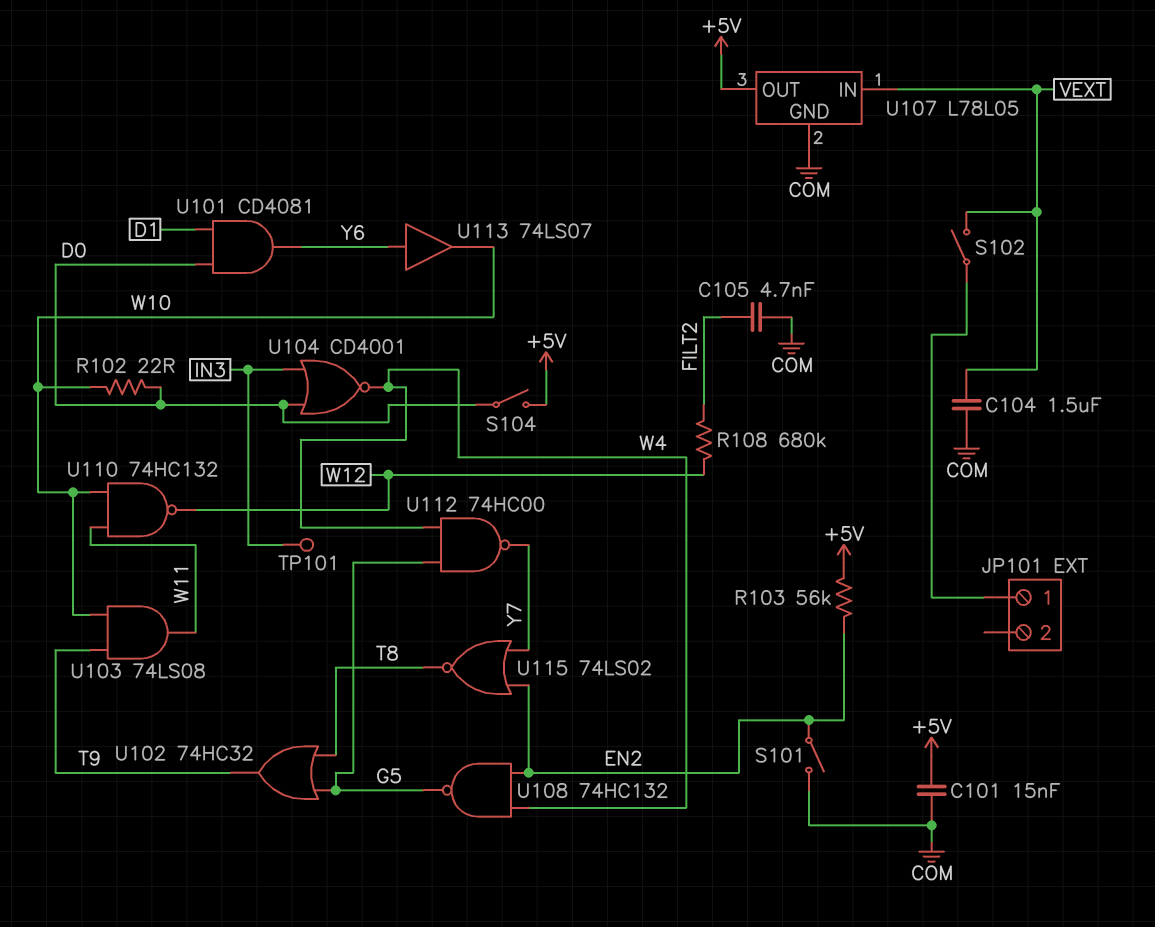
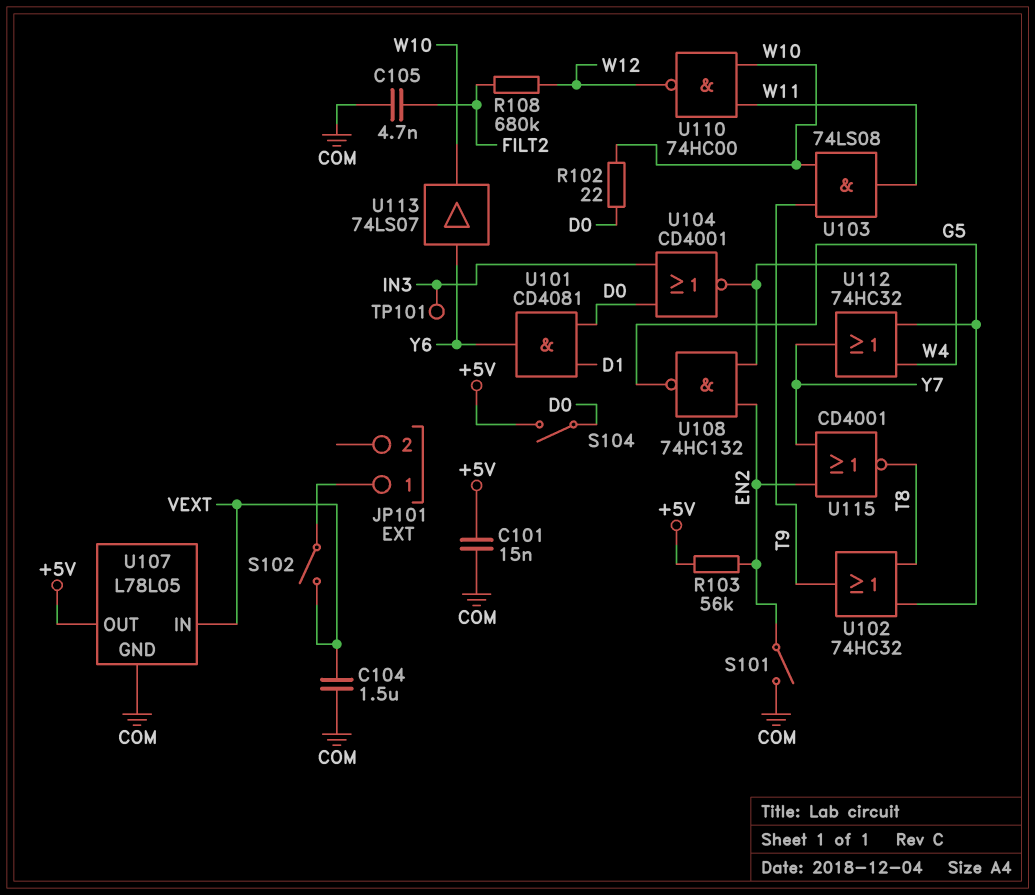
U110: NAND 74HC132 (in W10, in W11, out W12) -> NAND 74HC00 (in W10, in W11, out W12)
U112: NAND 74HC00 (in G5, in W4, out Y7) -> OR 74HC32 (in G5, in W4, out Y7)
U115: NOR 74LS02 (in EN2, in Y7, out T8) -> NOR CD4001 (in EN2, in Y7, out T8)

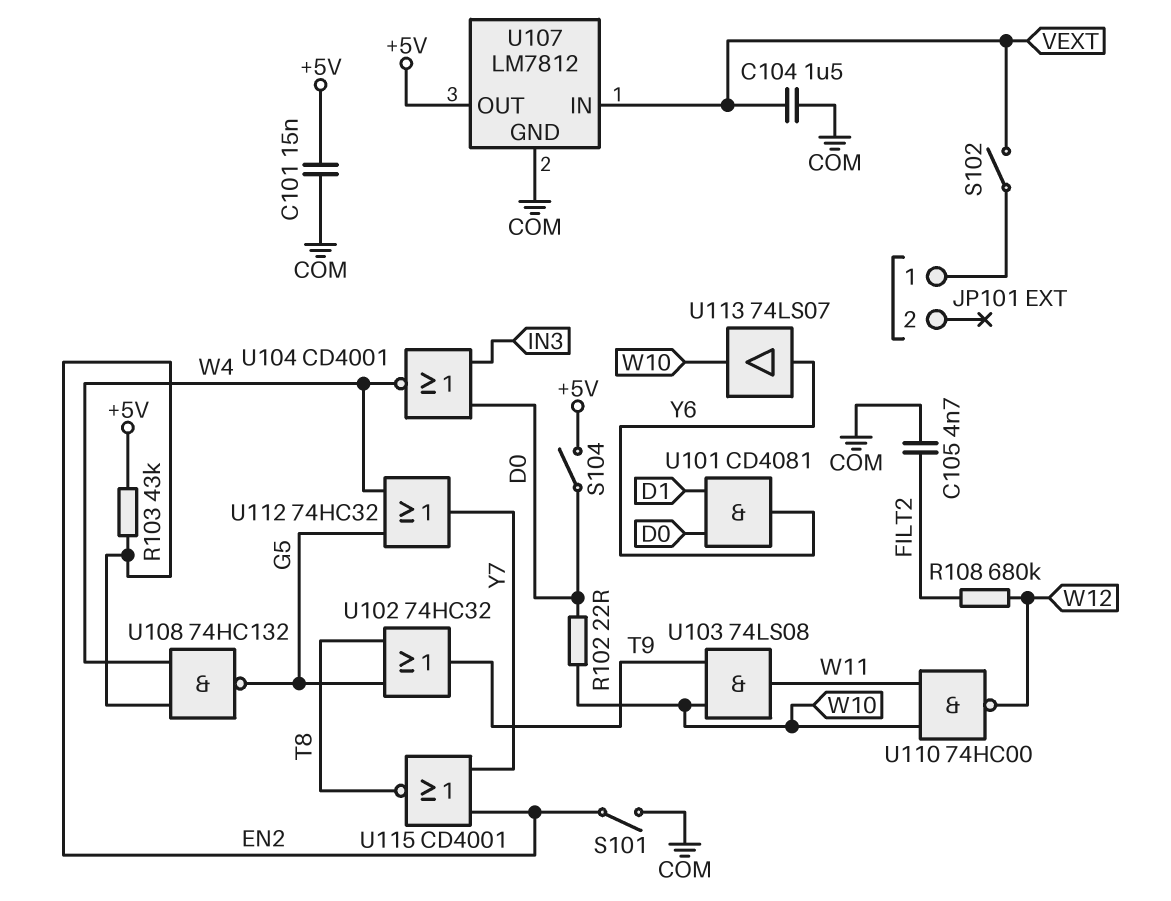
R103: 56k (+5V, EN2) -> 43k (+5V, EN2)
TP101: test point (IN3) -> none
U107: L78L05 -> LM7812

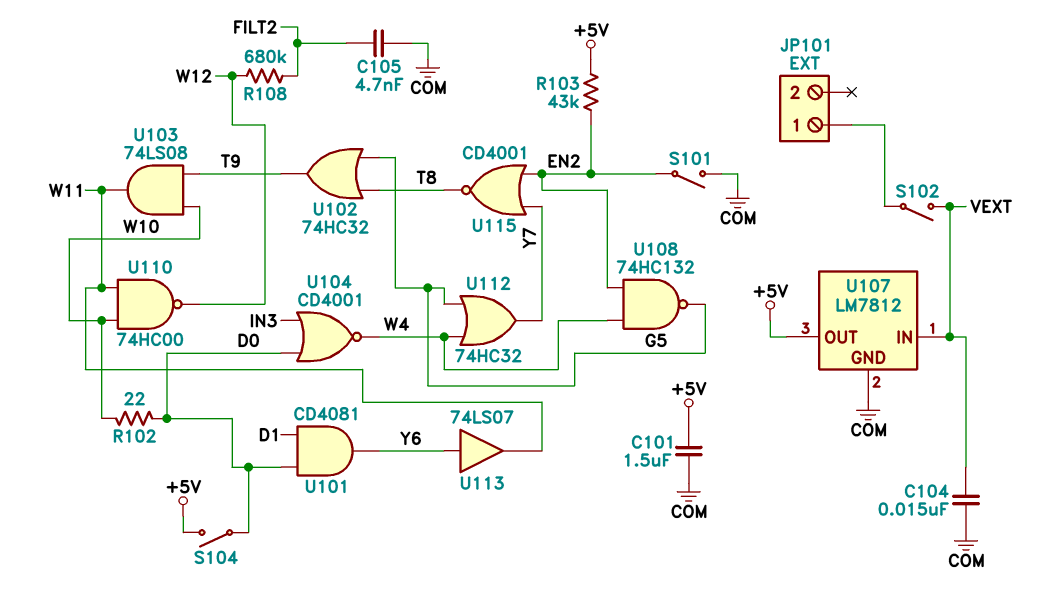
C101: 15nF (+5V, COM) -> 1.5uF (+5V, COM)
C104: 1.5uF (COM, VEXT) -> 15nF (COM, VEXT)
U113: buffer 74LS07 (in Y6, out W10) -> buffer 74LS07 (in Y6, out W11)

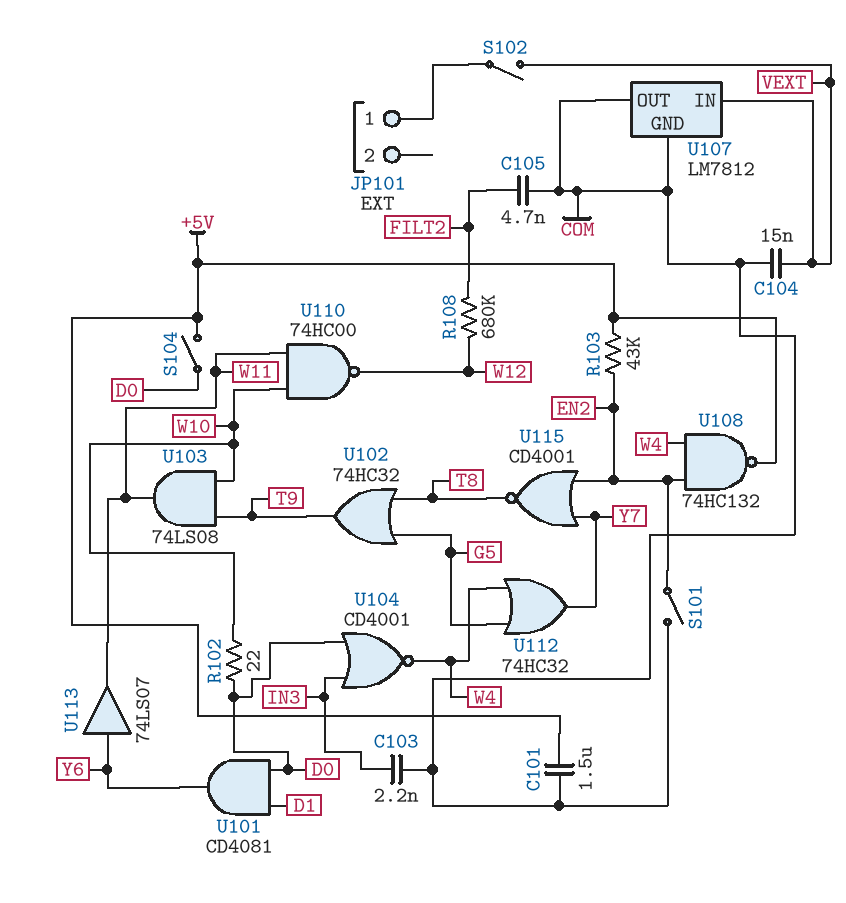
C103: none -> 2.2nF (COM, IN3)
U107 pin OUT: +5V -> COM
U108: NAND 74HC132 (in EN2, in W4, out G5) -> NAND 74HC132 (in EN2, in W4, out +5V)

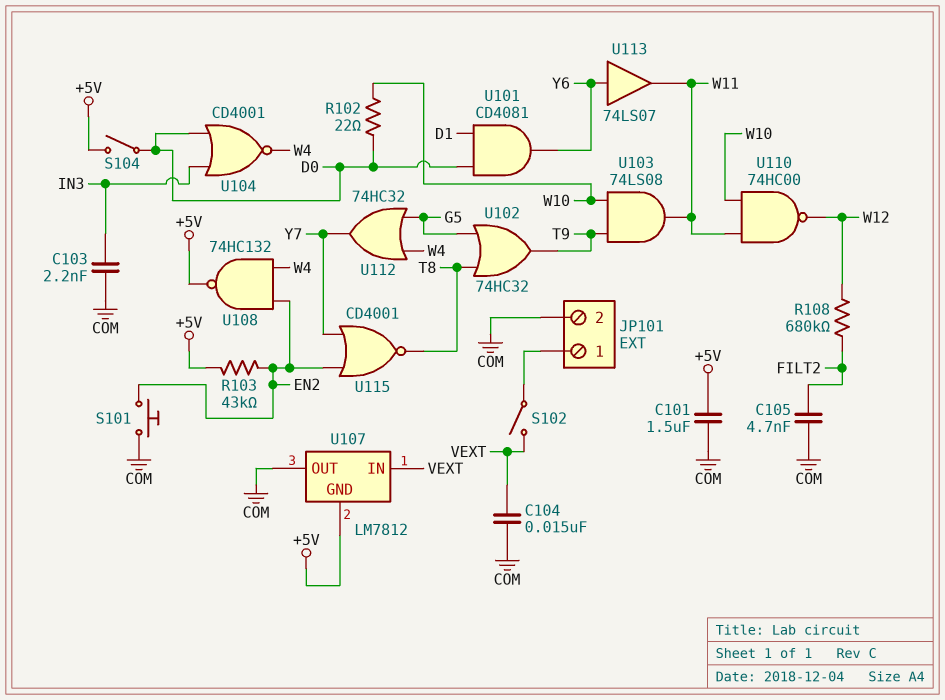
JP101 pin 2: none -> COM
S101: switch (COM, EN2) -> button (COM, EN2)
U107 pin GND: COM -> +5V

